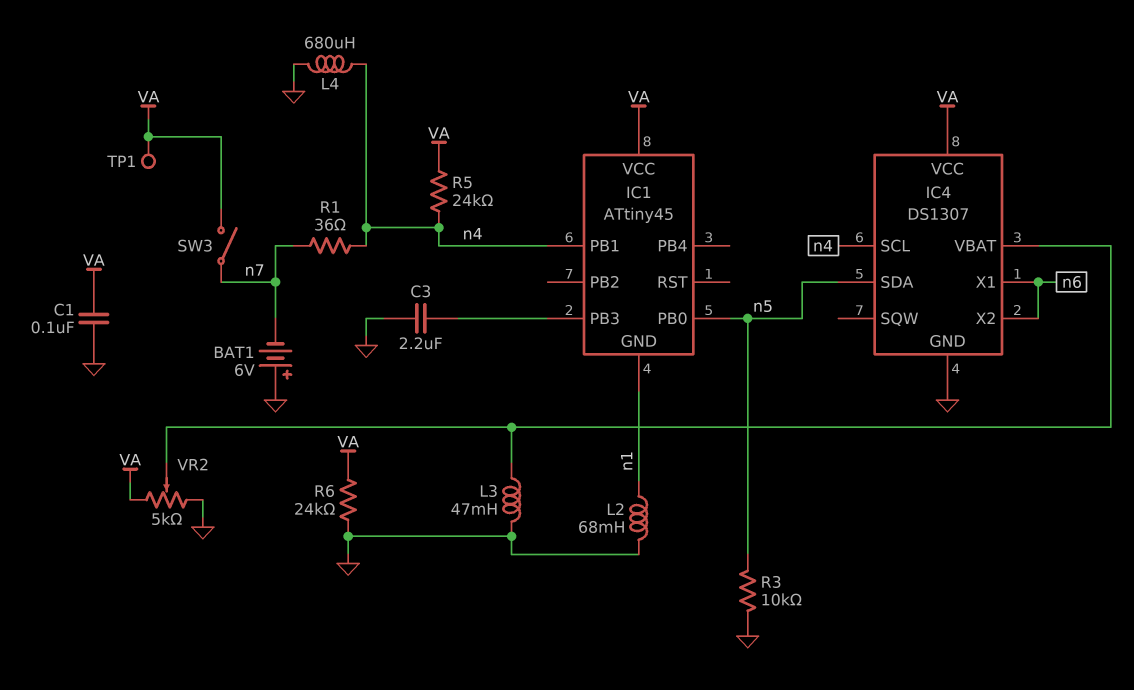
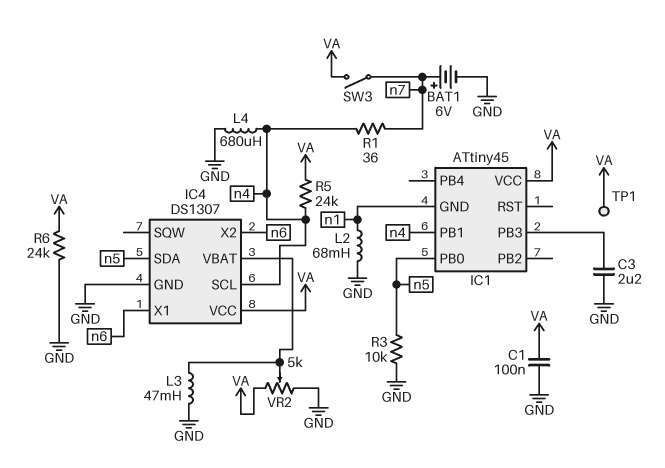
BAT1: 6V (plus GND, minus n7) -> 6V (plus n7, minus GND)

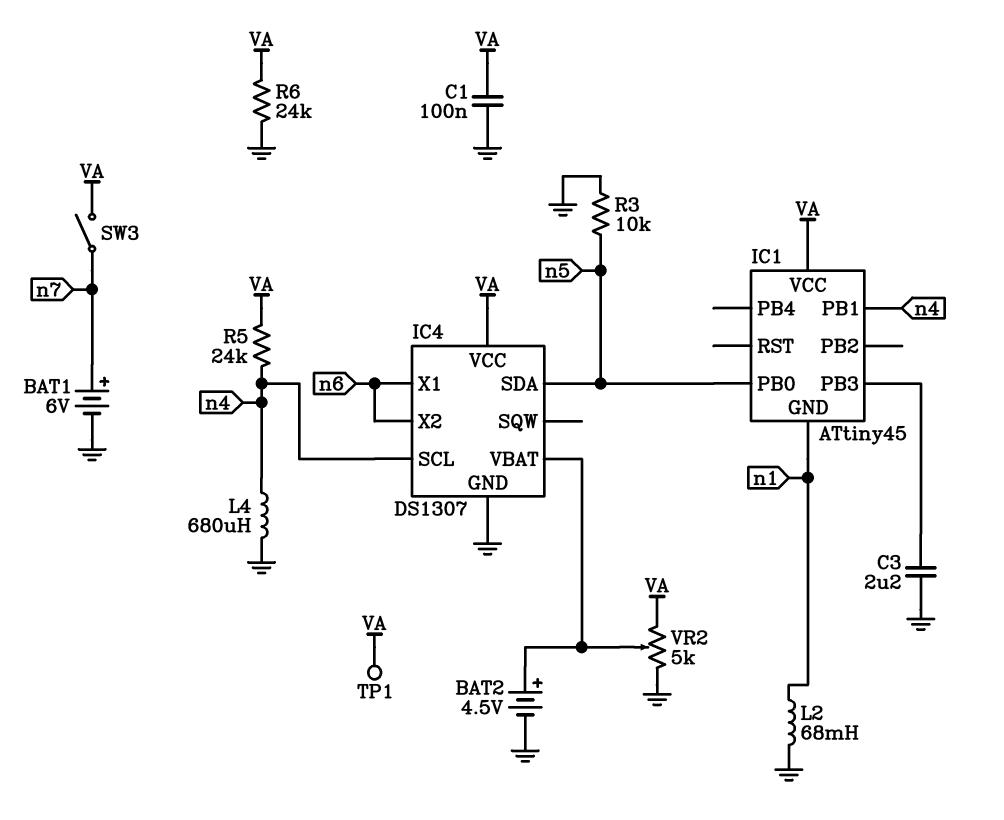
BAT2: none -> 4.5V (plus IC4/VBAT, minus GND)
L3: 47mH (GND, IC4/VBAT) -> none
R1: 36 (n4, n7) -> none

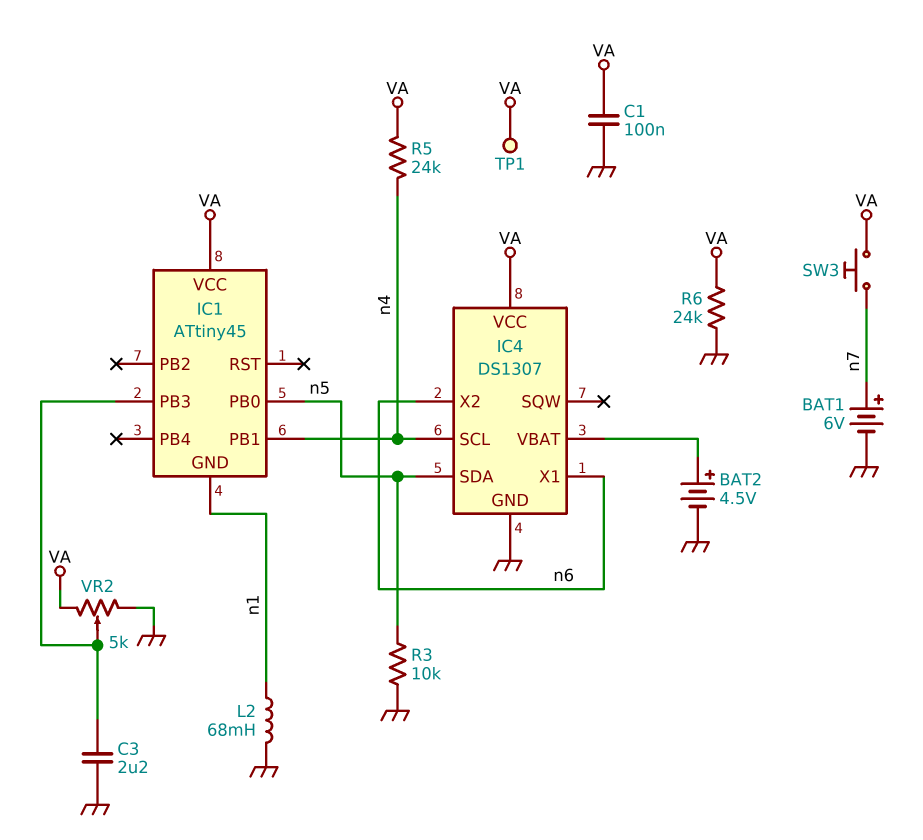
L4: 680uH (GND, n4) -> none
SW3: switch (VA, n7) -> button (VA, n7)
VR2: 5k (GND, VA, wiper IC4/VBAT) -> 5k (GND, VA, wiper IC1/PB3)

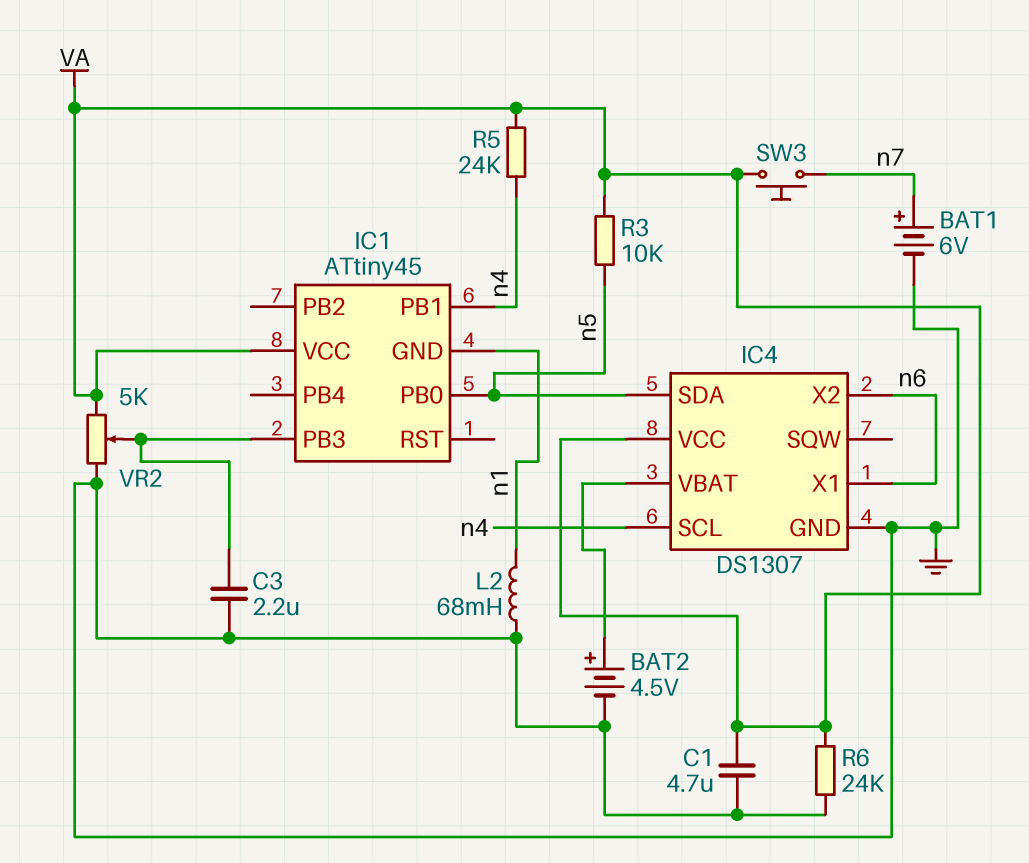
C1: 100nF (GND, VA) -> 4.7uF (GND, VA)
R3: 10k (GND, n5) -> 10k (VA, n5)
TP1: test point (VA) -> none

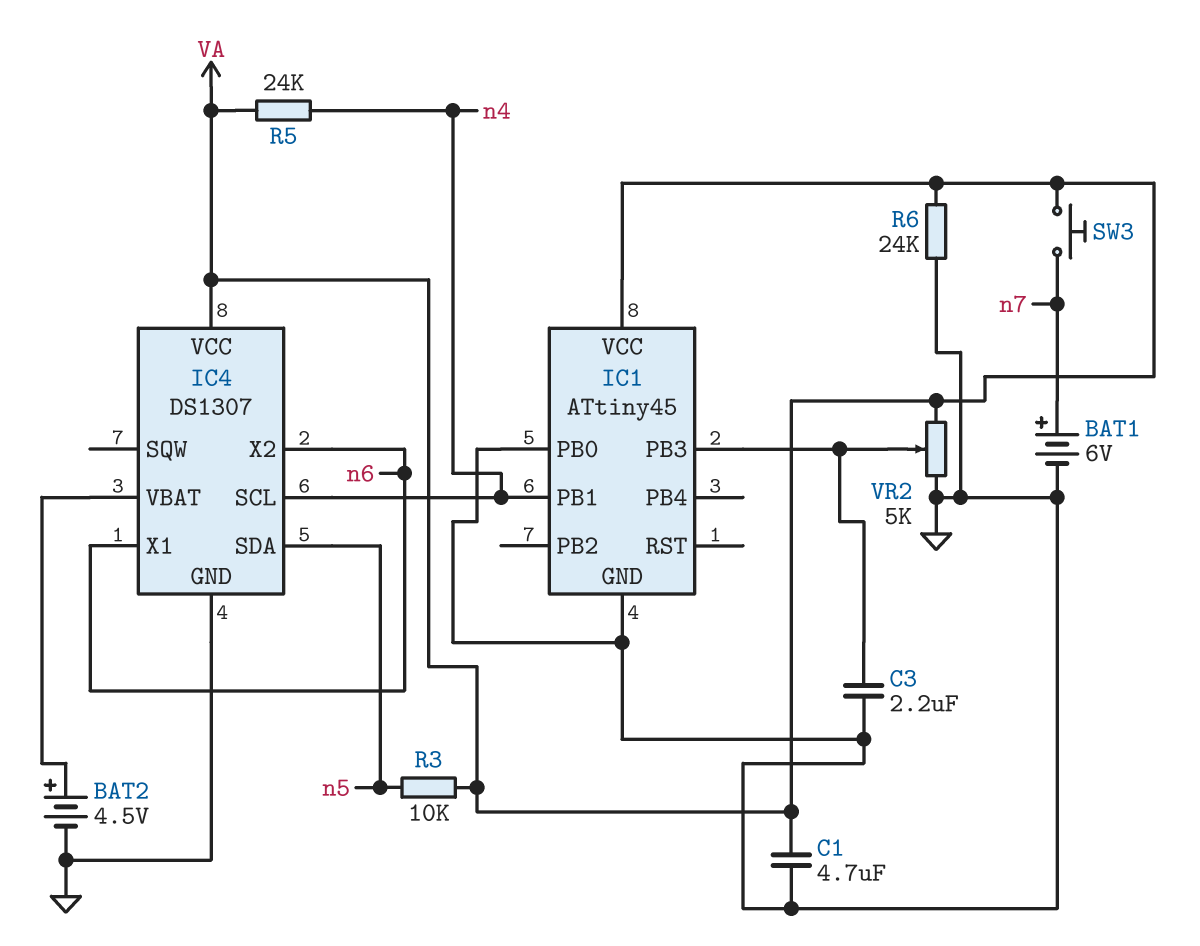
IC1 pin GND: n1 -> GND
IC1 pin PB0: n5 -> GND
L2: 68mH (GND, n1) -> none

